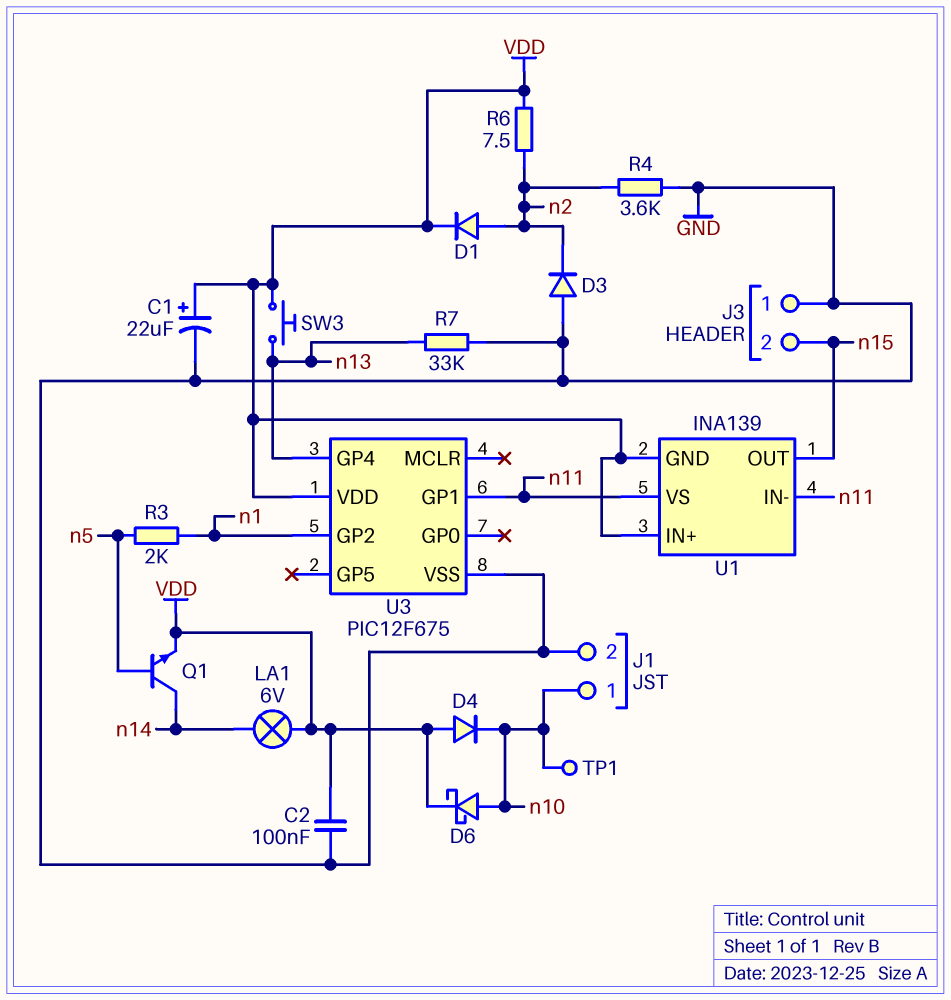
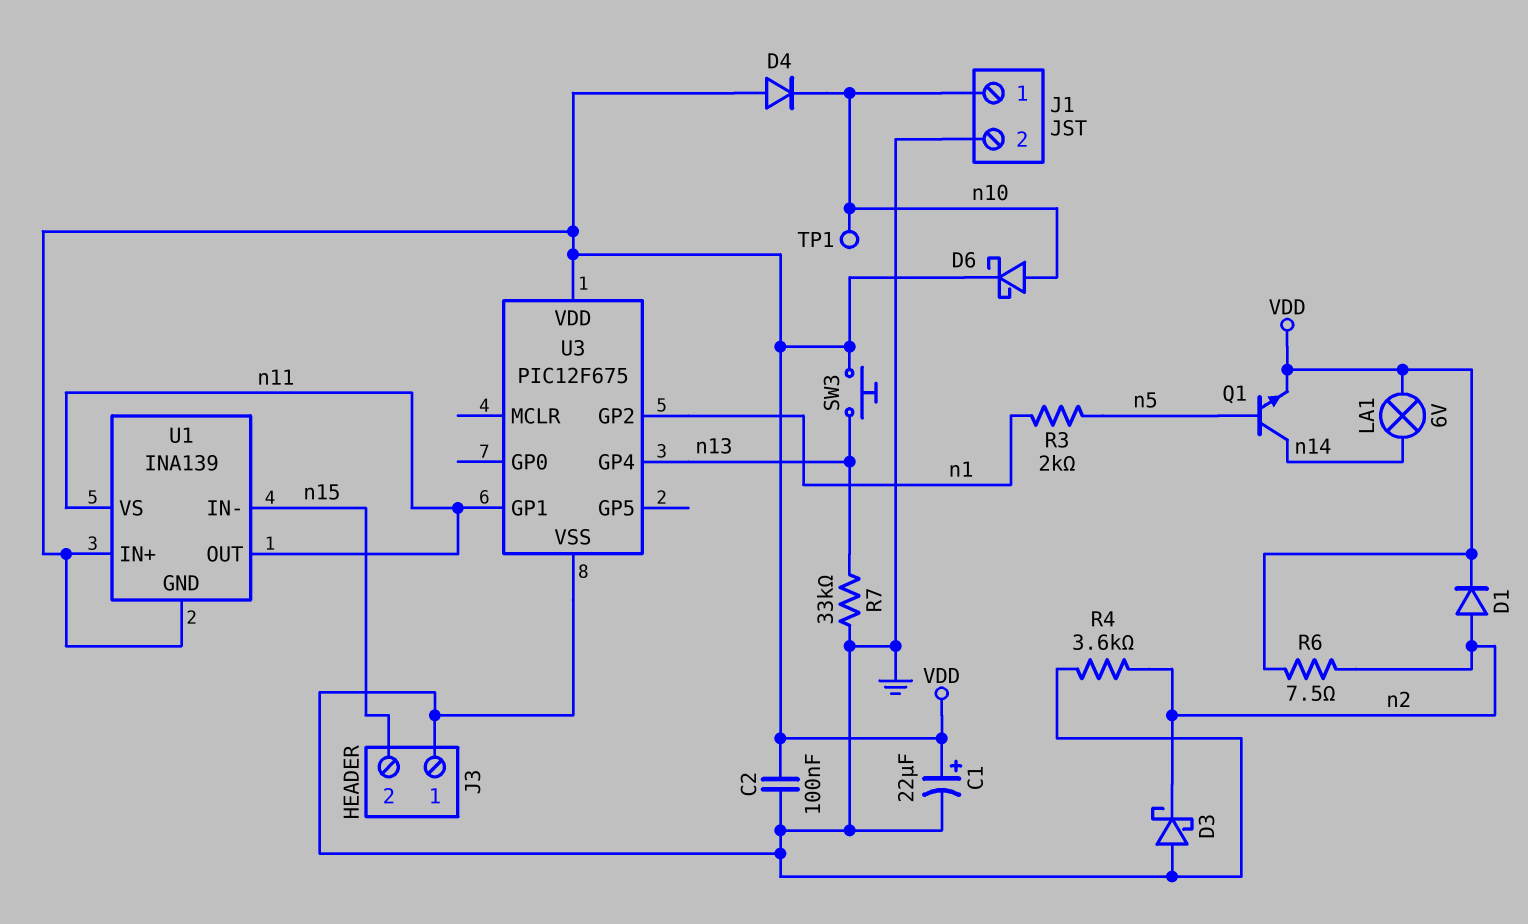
D3: diode (A GND, K n2) -> schottky (A GND, K n2)
U1 pin IN-: n11 -> n15
U1 pin OUT: n15 -> n11

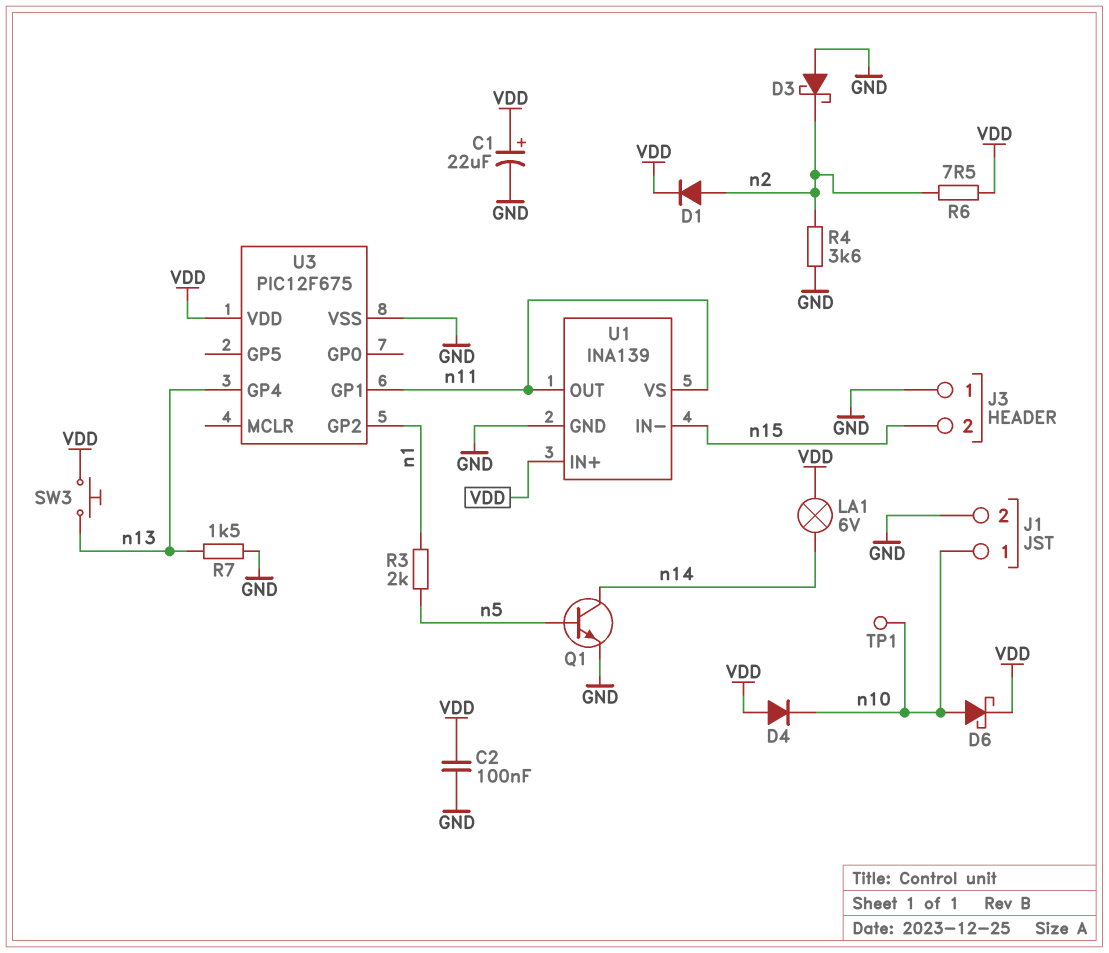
Q1: NPN (B n5, C n14, E VDD) -> NPN (B n5, C n14, E GND)
R7: 33k (GND, n13) -> 1.5k (GND, n13)
U1 pin GND: VDD -> GND

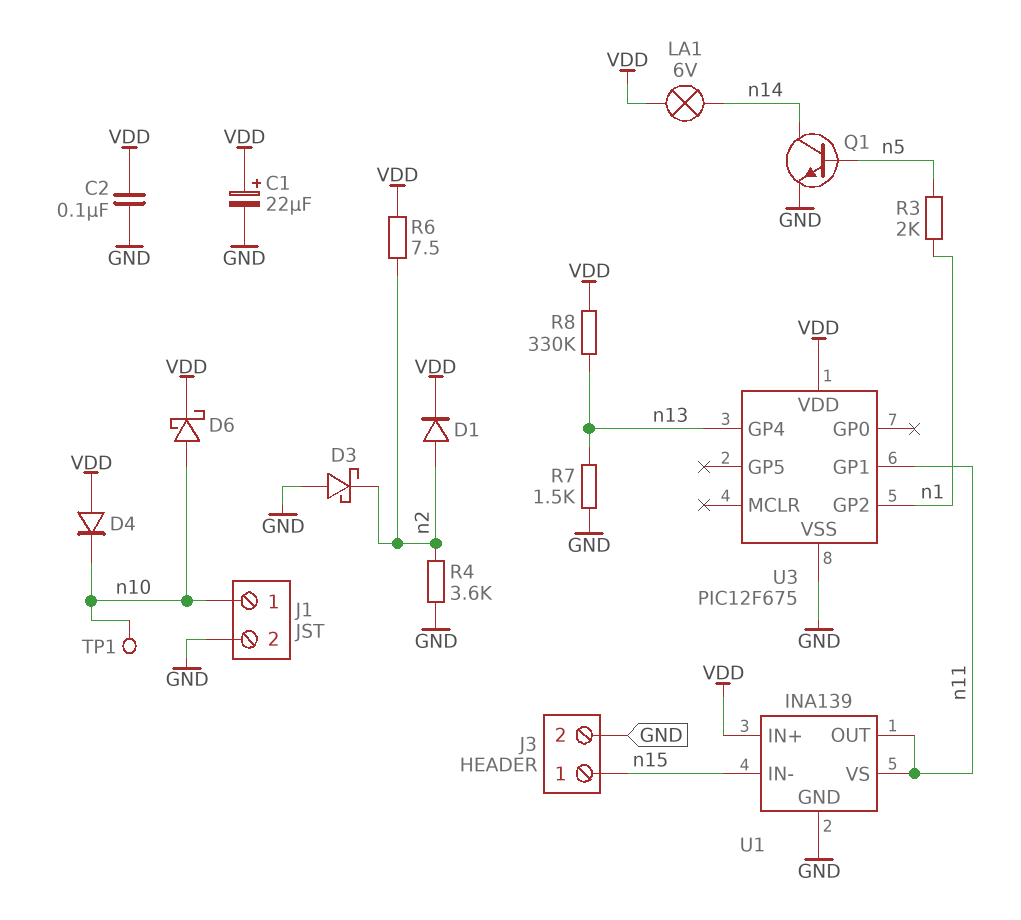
J3 pin 1: GND -> n15
J3 pin 2: n15 -> GND
R8: none -> 330k (VDD, n13)
SW3: button (VDD, n13) -> none

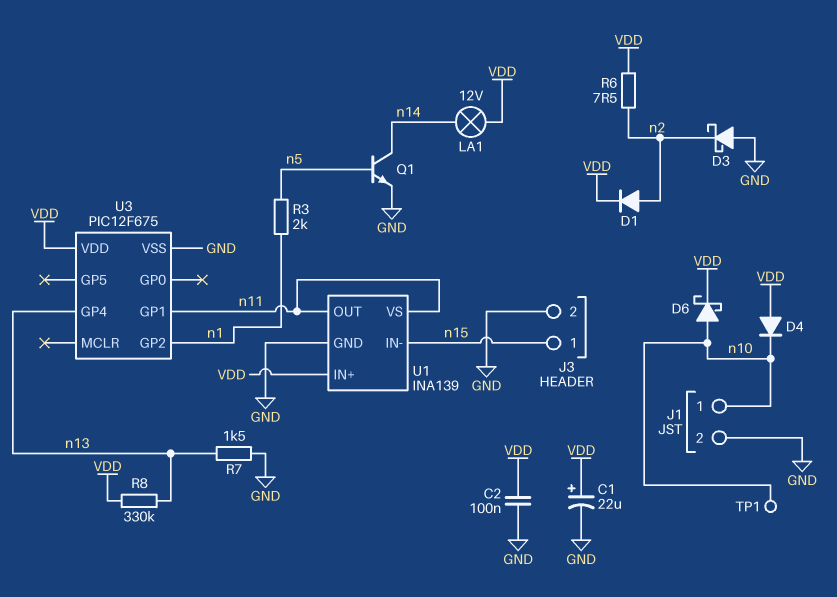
LA1: lamp 6V (VDD, n14) -> lamp 12V (VDD, n14)
R4: 3.6k (GND, n2) -> none

